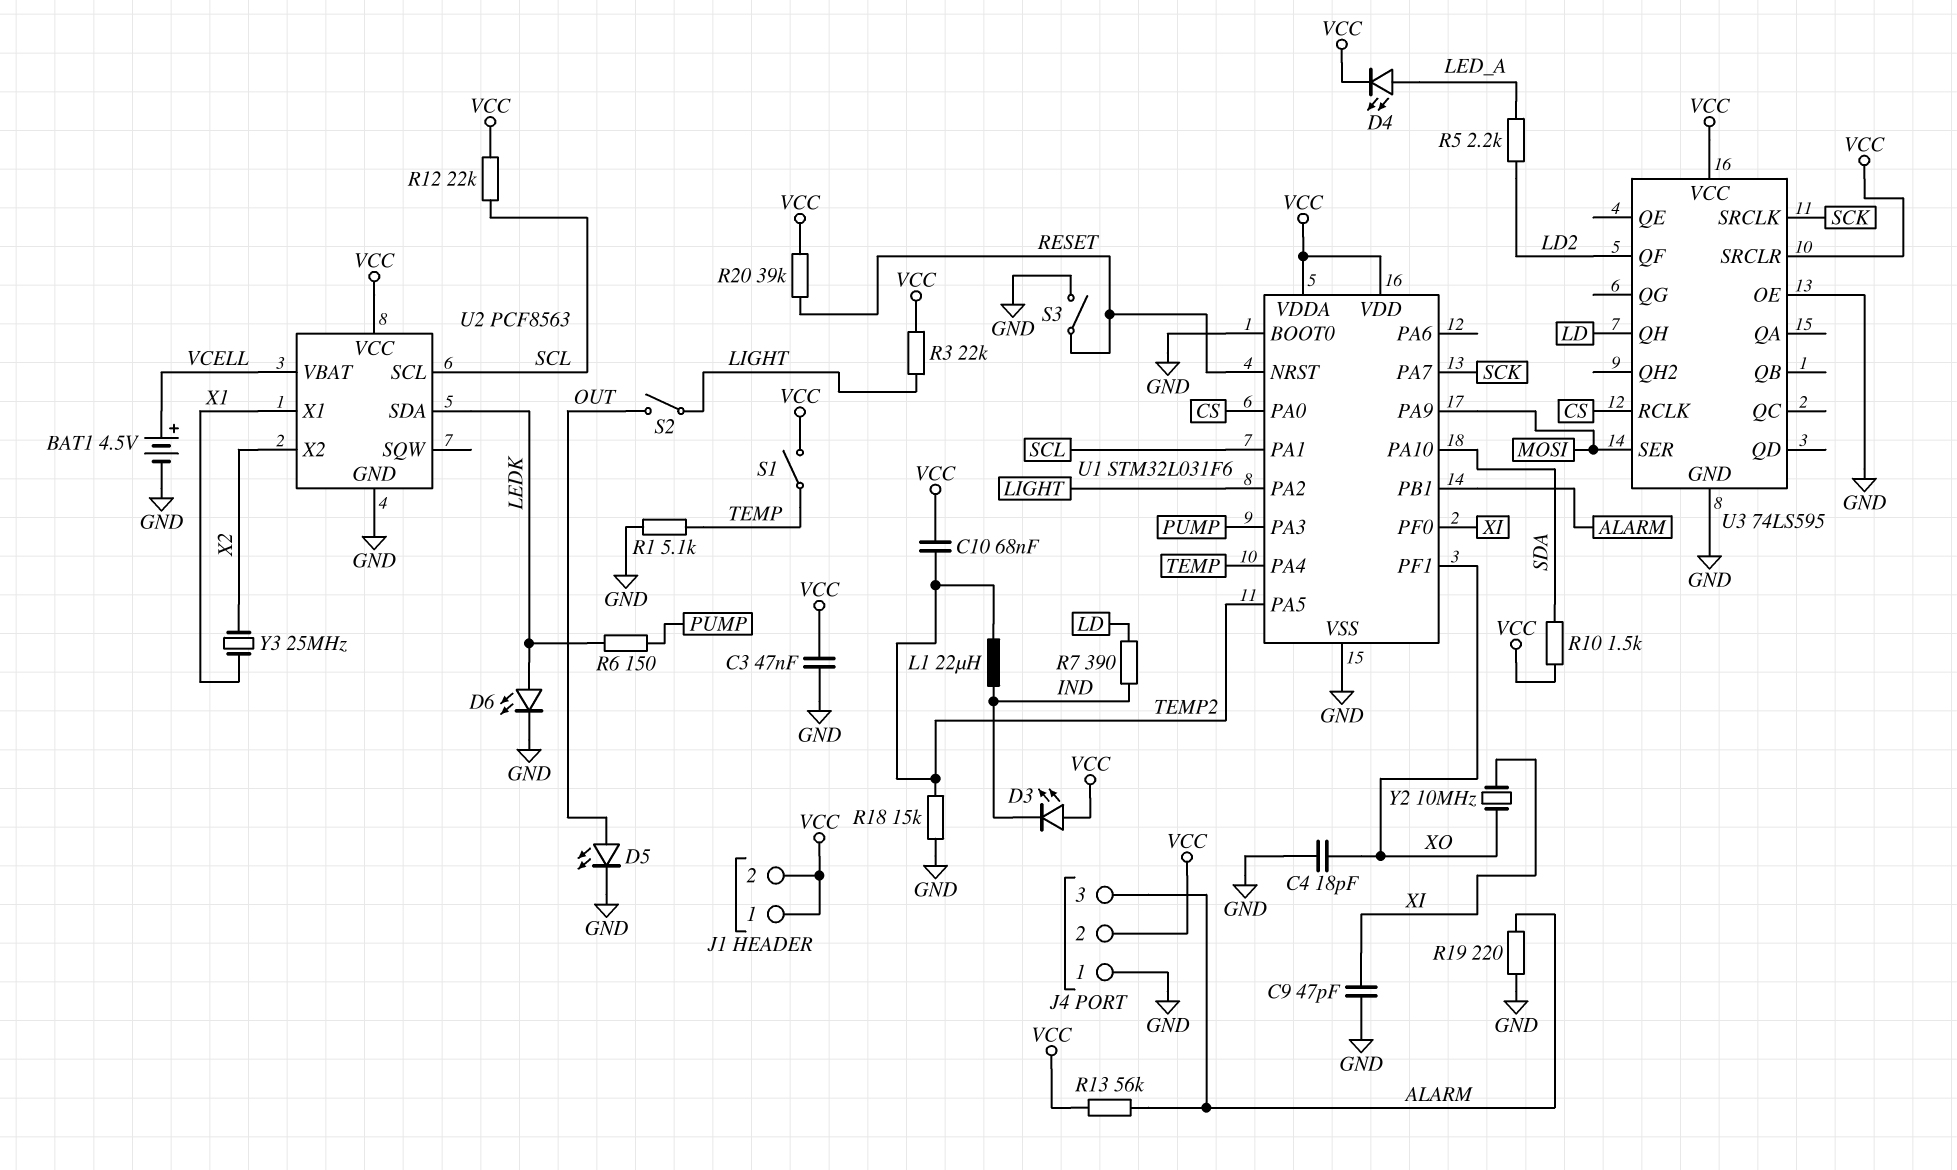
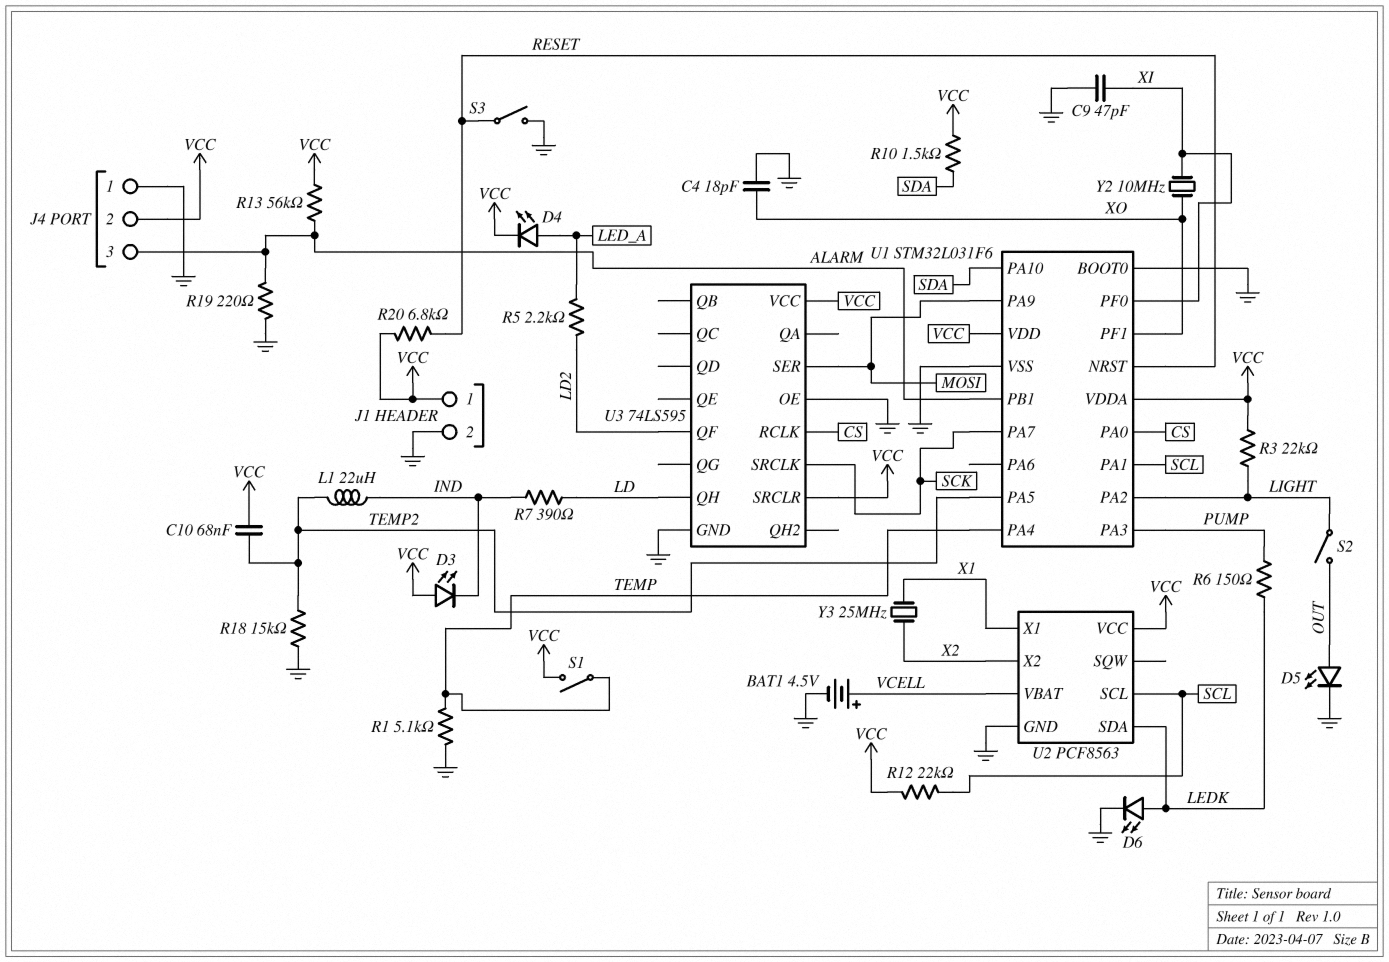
C3: 47nF (GND, VCC) -> none
J1 pin 2: VCC -> GND
R20: 39k (RESET, VCC) -> 6.8k (RESET, VCC)

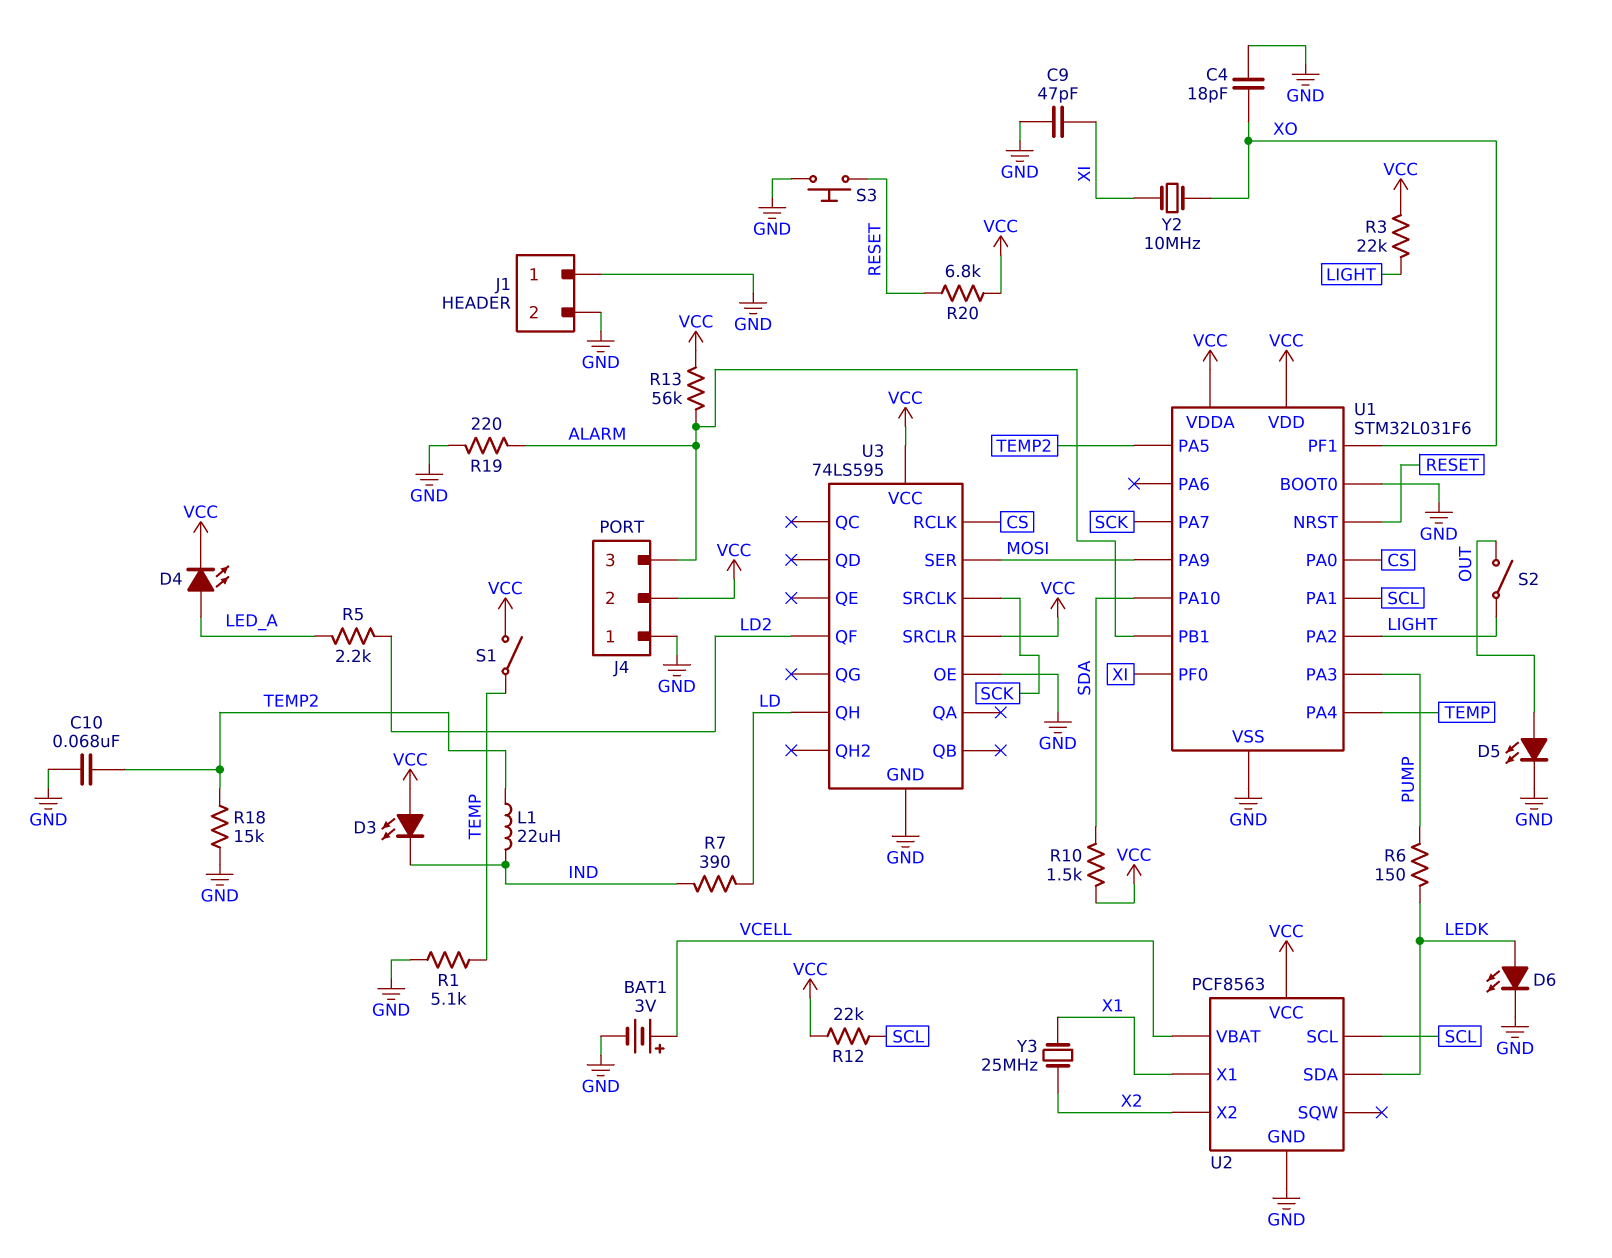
BAT1: 4.5V (plus VCELL, minus GND) -> 3V (plus VCELL, minus GND)
C10: 68nF (TEMP2, VCC) -> 68nF (GND, TEMP2)
J1 pin 1: VCC -> GND
S3: switch (GND, RESET) -> button (GND, RESET)

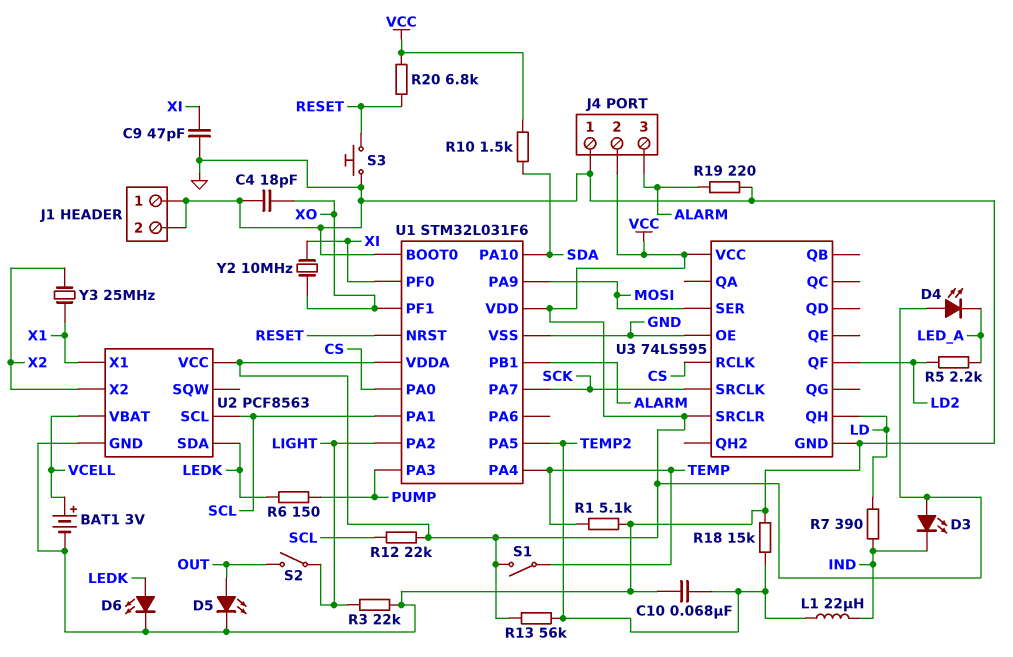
D4: LED (A LED_A, K VCC) -> LED (A VCC, K LED_A)
R3: 22k (LIGHT, VCC) -> 22k (GND, LIGHT)
R13: 56k (ALARM, VCC) -> 56k (TEMP2, VCC)

